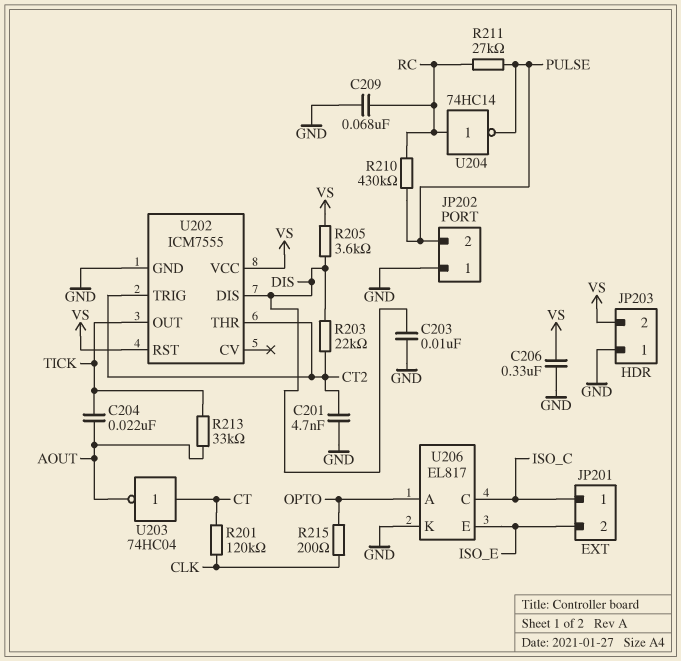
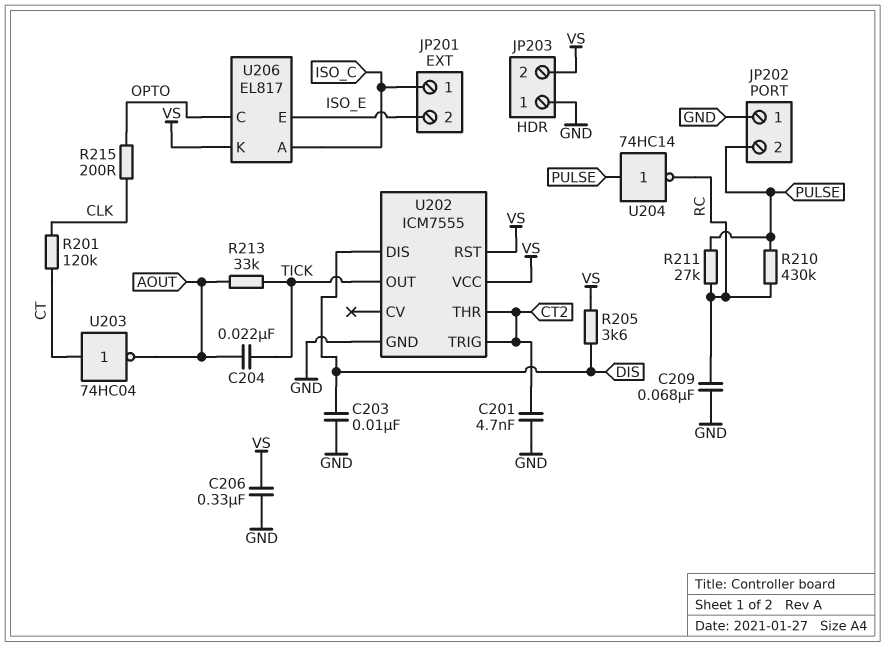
R203: 22k (CT2, DIS) -> none
U204: NOT 74HC14 (in RC, out PULSE) -> NOT 74HC14 (in PULSE, out RC)
U206 pin A: OPTO -> ISO_C
U206 pin C: ISO_C -> OPTO
U206 pin K: GND -> VS

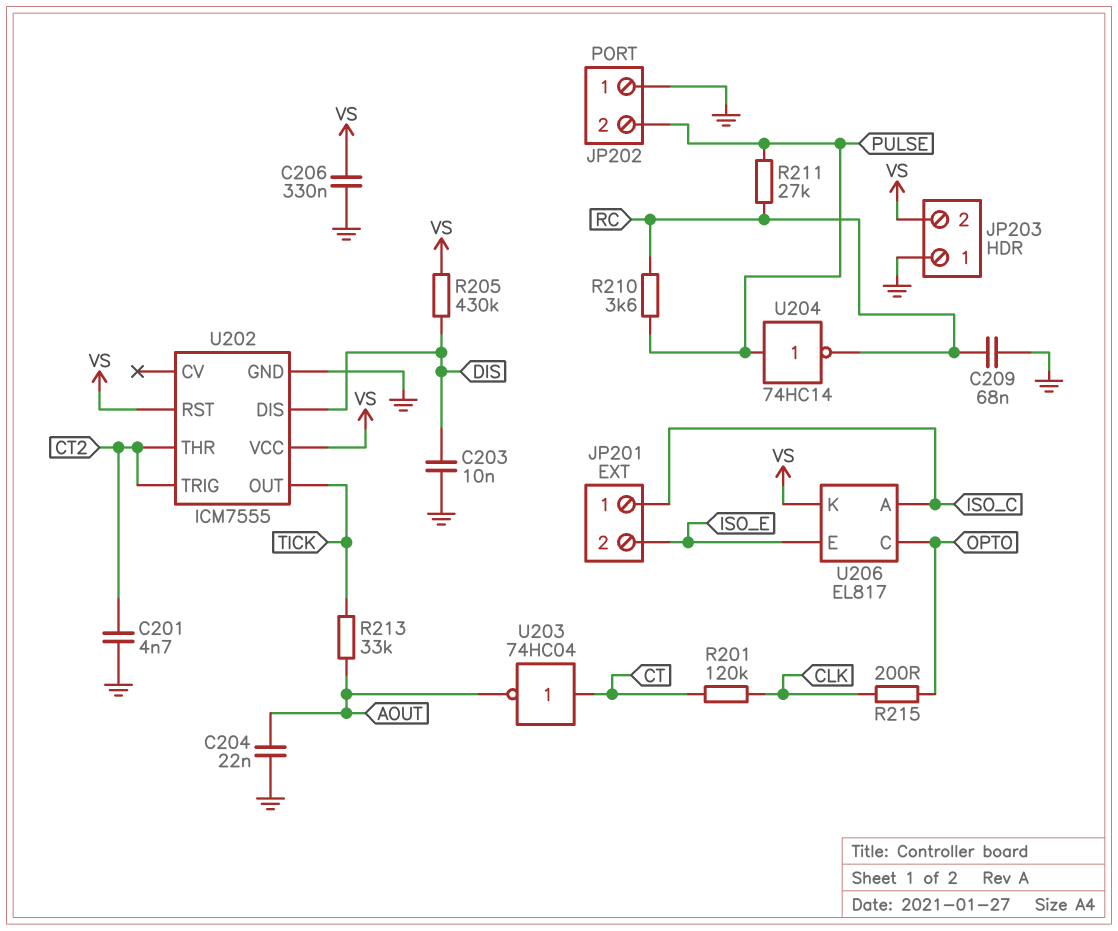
C204: 22nF (AOUT, TICK) -> 22nF (AOUT, GND)
R205: 3.6k (DIS, VS) -> 430k (DIS, VS)
R210: 430k (PULSE, RC) -> 3.6k (PULSE, RC)

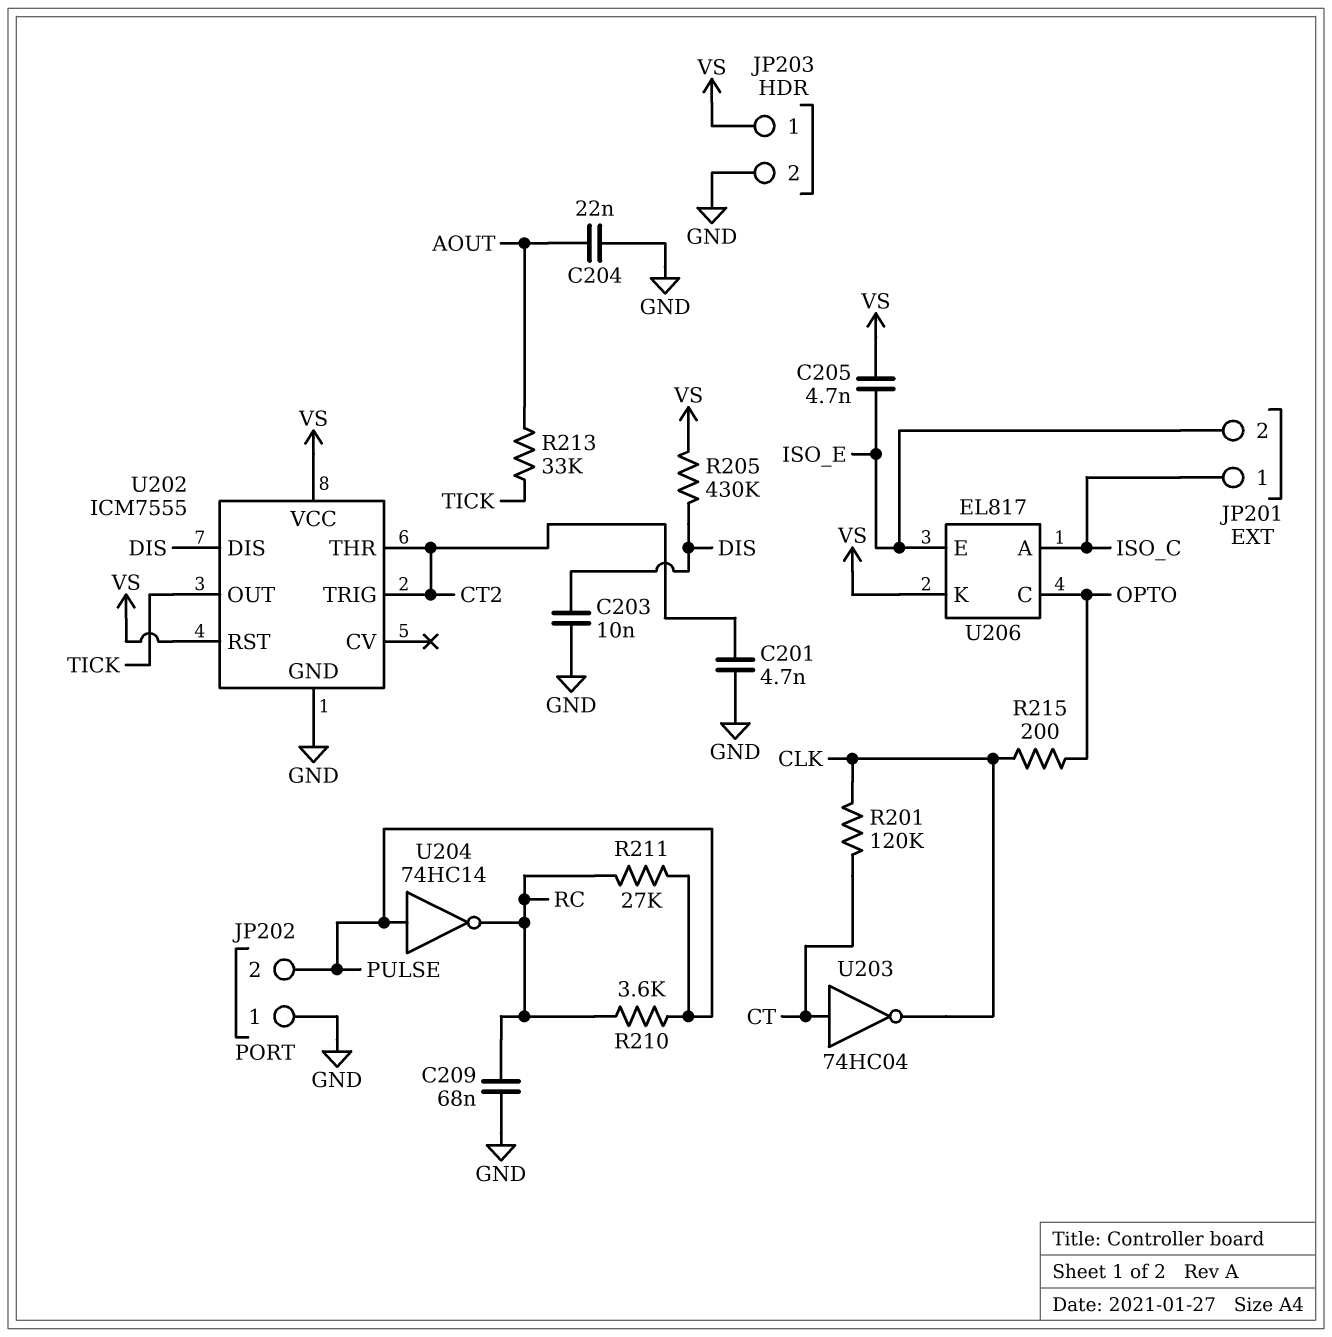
C205: none -> 4.7nF (ISO_E, VS)
C206: 330nF (GND, VS) -> none
JP203 pin 1: GND -> VS
JP203 pin 2: VS -> GND
U203: NOT 74HC04 (in CT, out AOUT) -> NOT 74HC04 (in CT, out CLK)

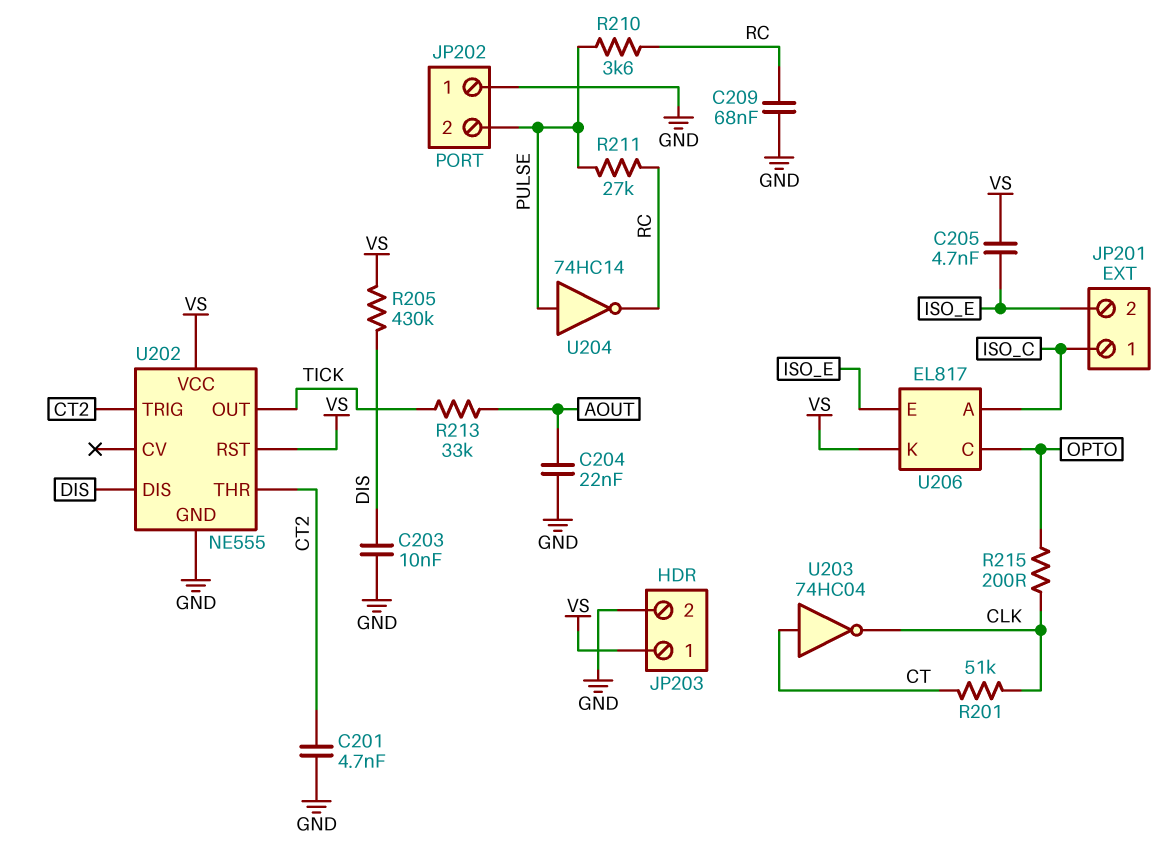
R201: 120k (CLK, CT) -> 51k (CLK, CT)
U202: ICM7555 -> NE555

